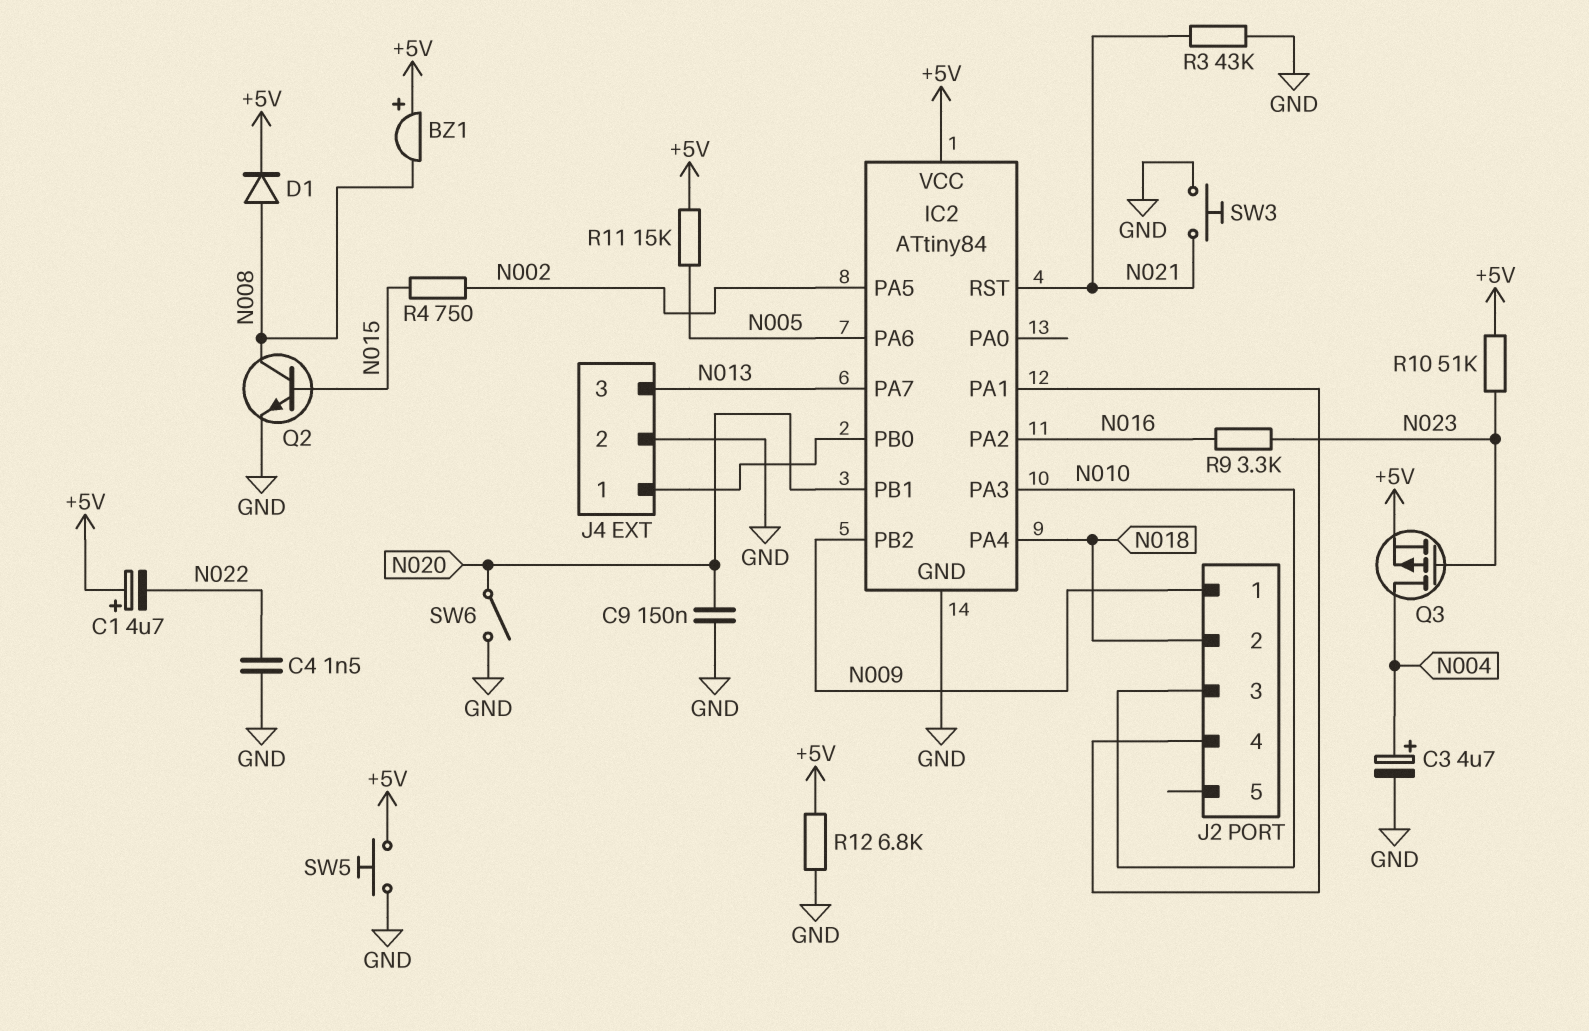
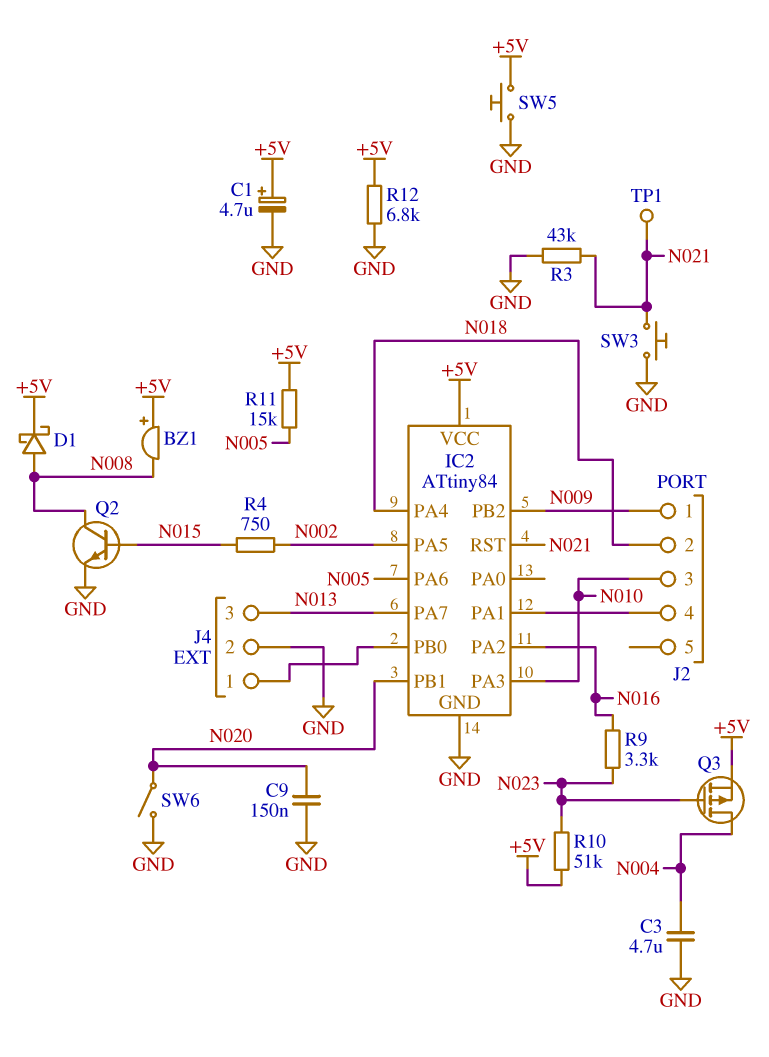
C1: 4.7uF (plus +5V, minus N022) -> 4.7uF (plus +5V, minus GND)
C3: 4.7uF (plus N004, minus GND) -> 4.7uF (GND, N004)
C4: 1.5nF (GND, N022) -> none
D1: diode (A N008, K +5V) -> schottky (A N008, K +5V)
TP1: none -> test point (N021)

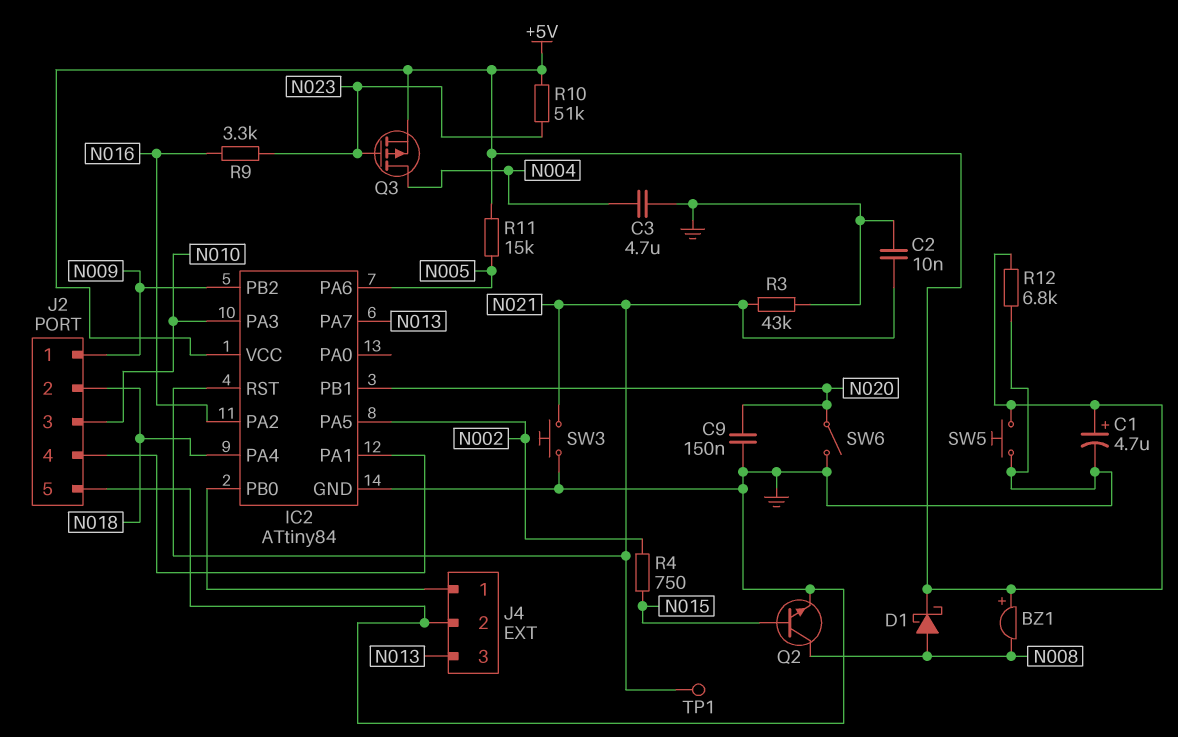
C2: none -> 10nF (GND, N021)
J2 pin 5: none -> GND

